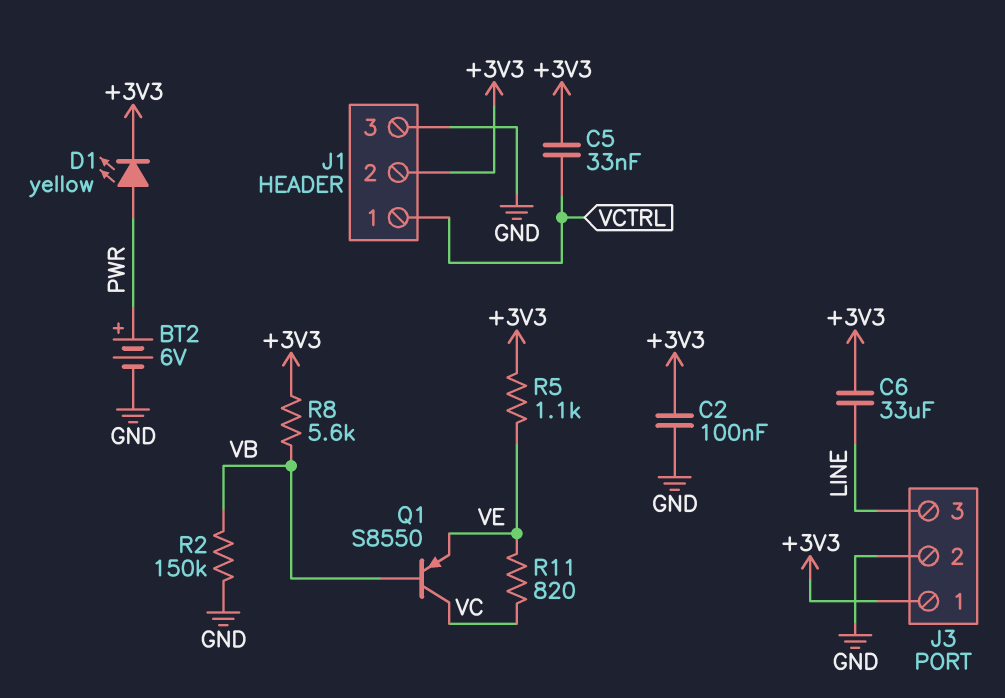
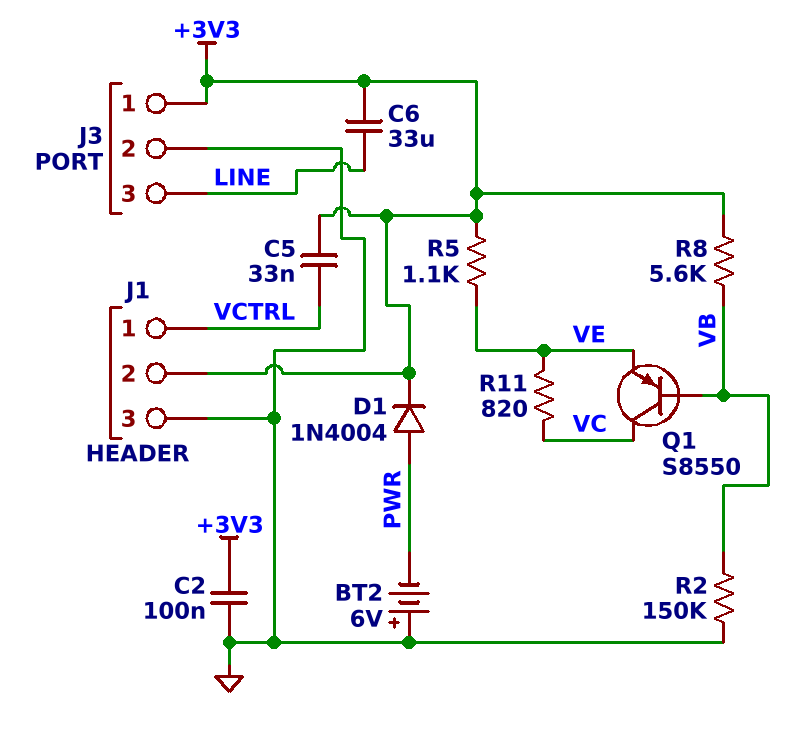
BT2: 6V (plus PWR, minus GND) -> 6V (plus GND, minus PWR)
D1: LED yellow (A PWR, K +3V3) -> diode 1N4004 (A PWR, K +3V3)

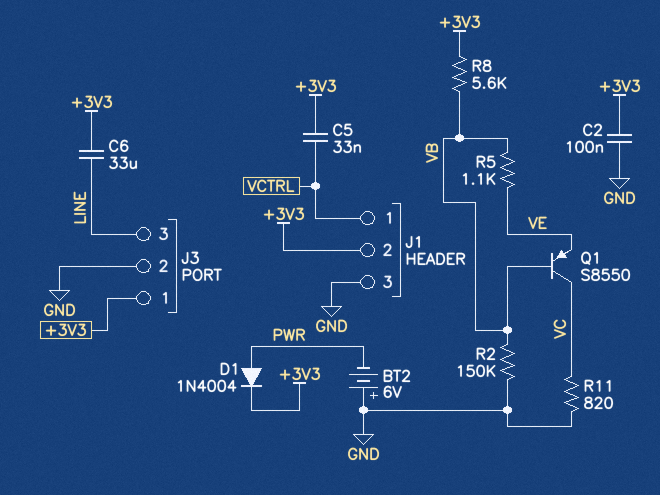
R5: 1.1k (+3V3, VE) -> 1.1k (VB, VE)
R11: 820 (VC, VE) -> 820 (GND, VC)

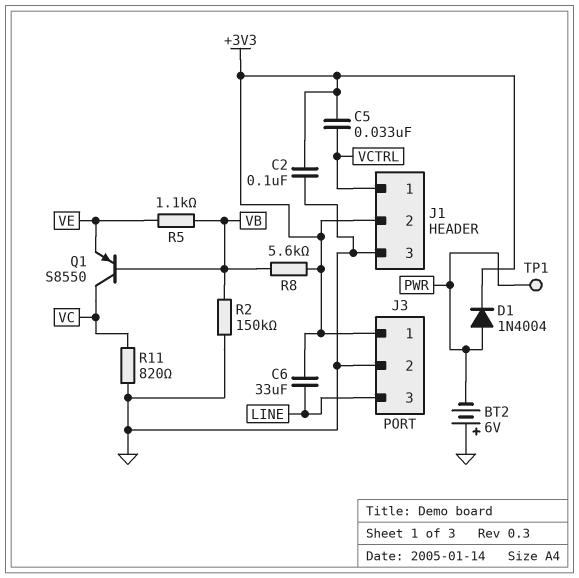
TP1: none -> test point (PWR)

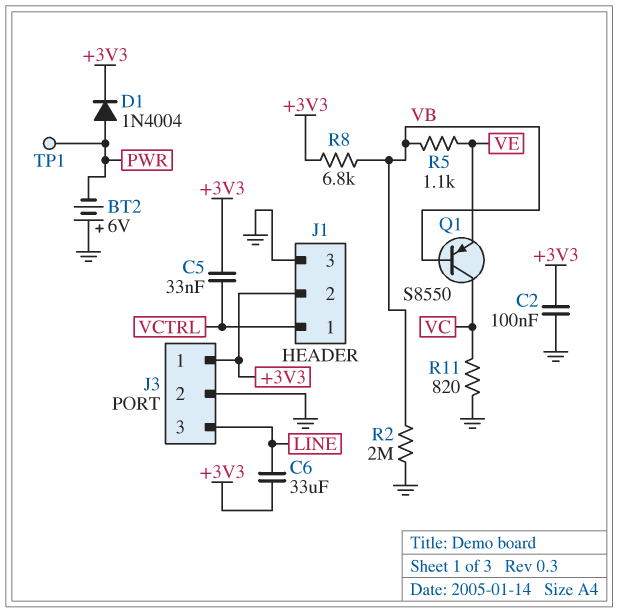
R2: 150k (GND, VB) -> 2M (GND, VB)
R8: 5.6k (+3V3, VB) -> 6.8k (+3V3, VB)

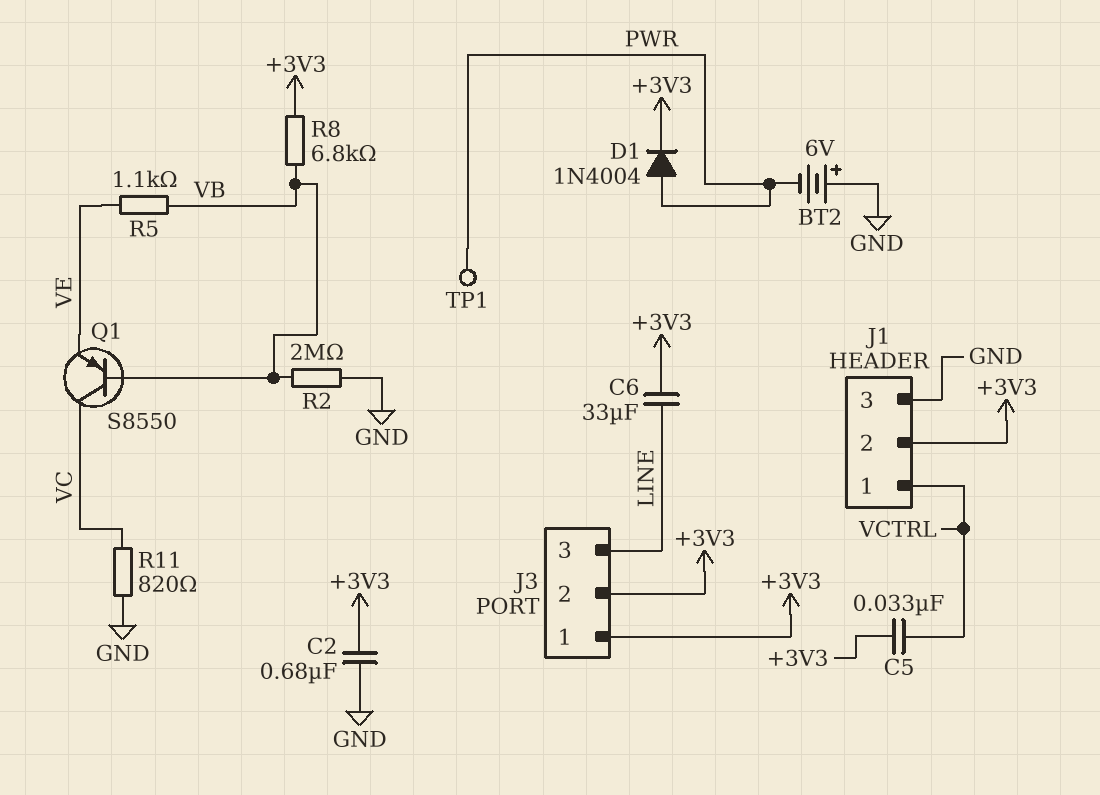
C2: 100nF (+3V3, GND) -> 680nF (+3V3, GND)
J3 pin 2: GND -> +3V3

